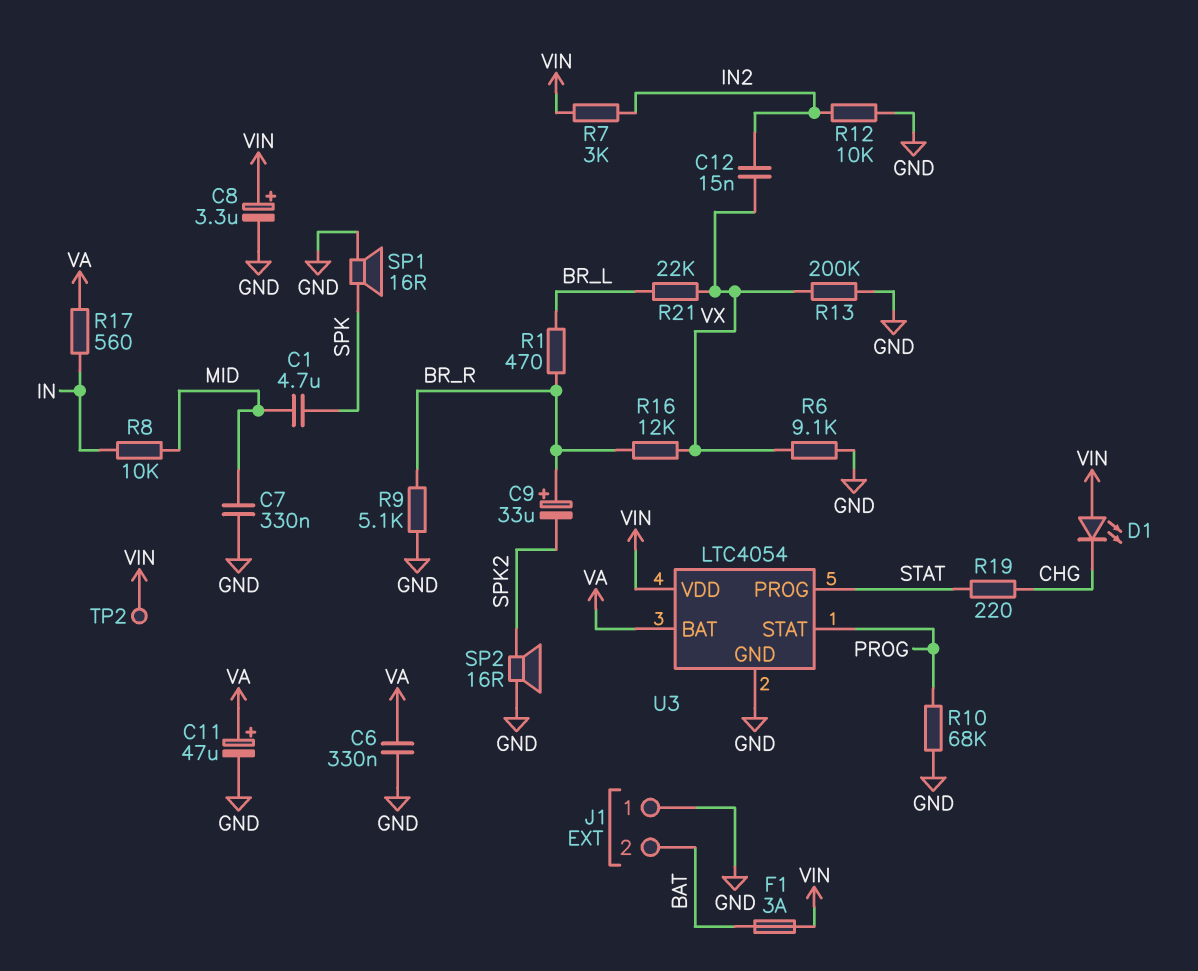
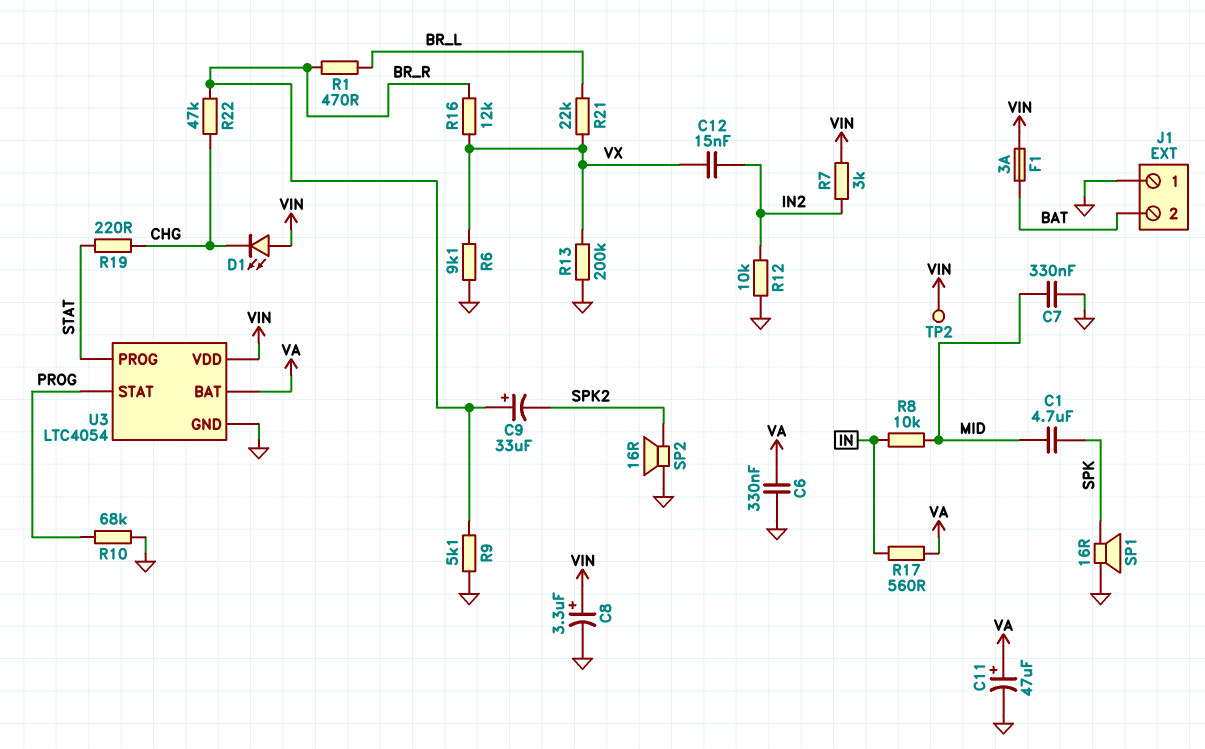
R22: none -> 47k (BR_R, CHG)

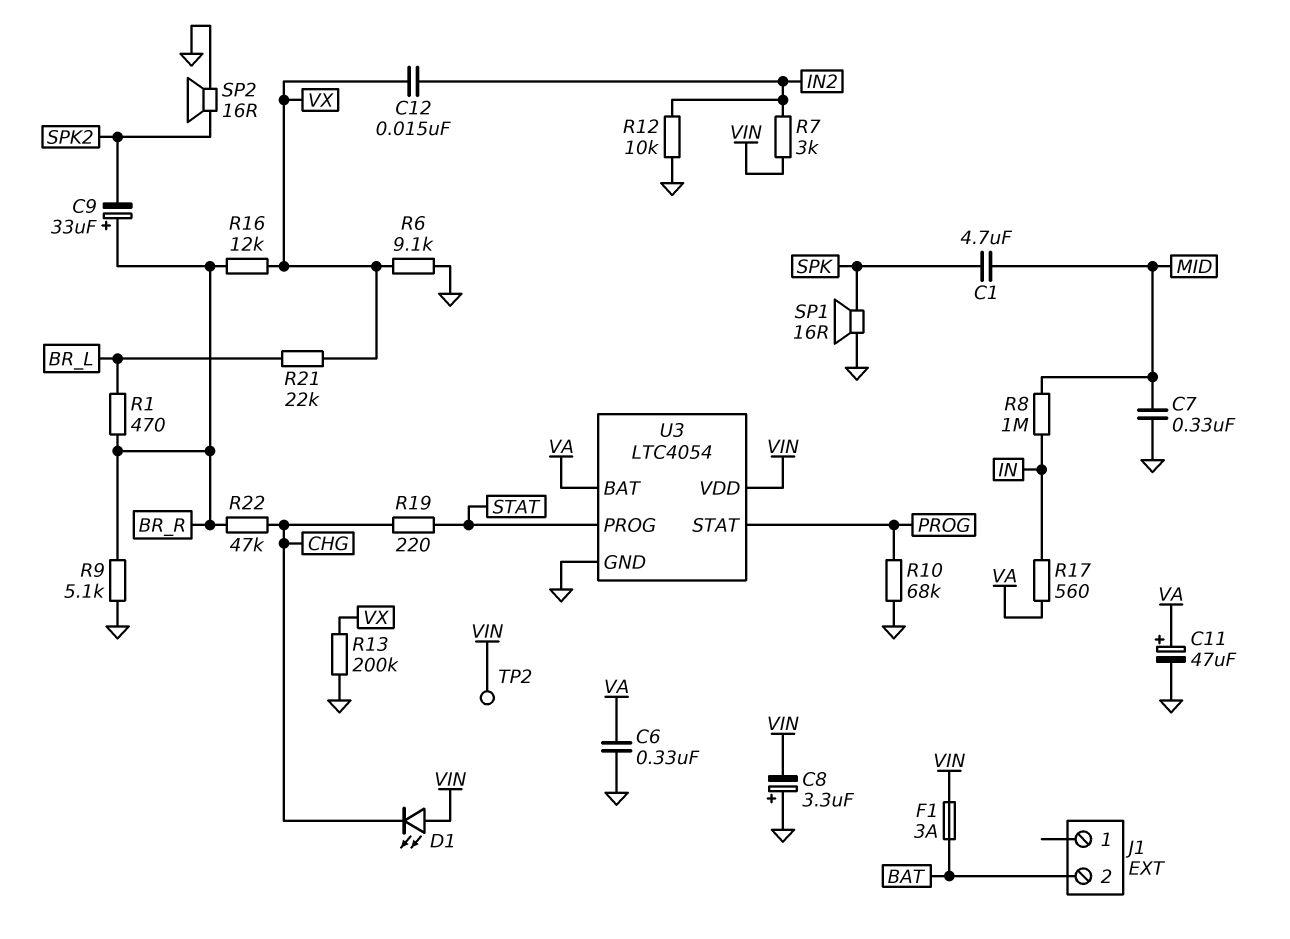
C8: 3.3uF (plus VIN, minus GND) -> 3.3uF (plus GND, minus VIN)
J1 pin 1: GND -> none
R8: 10k (IN, MID) -> 1M (IN, MID)

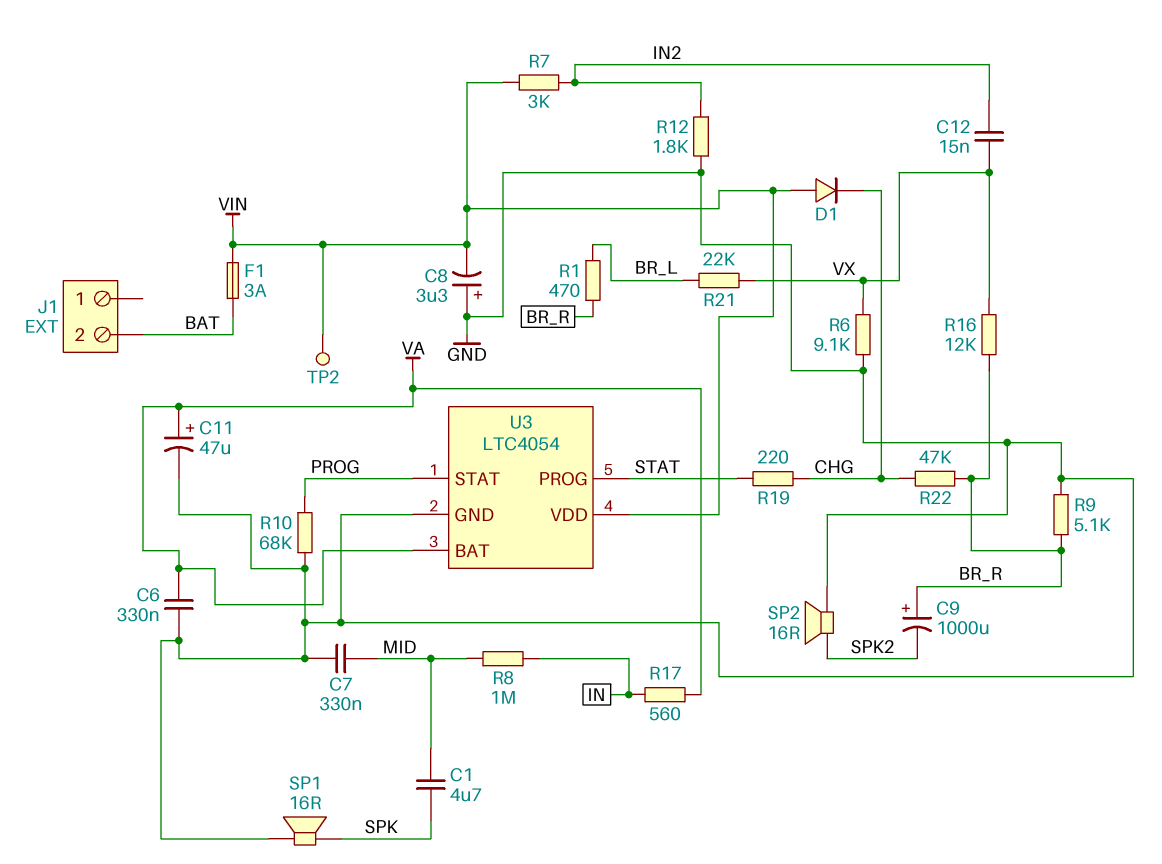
C9: 33uF (plus BR_R, minus SPK2) -> 1000uF (plus BR_R, minus SPK2)
D1: LED (A VIN, K CHG) -> diode (A VIN, K CHG)
R12: 10k (GND, IN2) -> 1.8k (GND, IN2)
R13: 200k (GND, VX) -> none

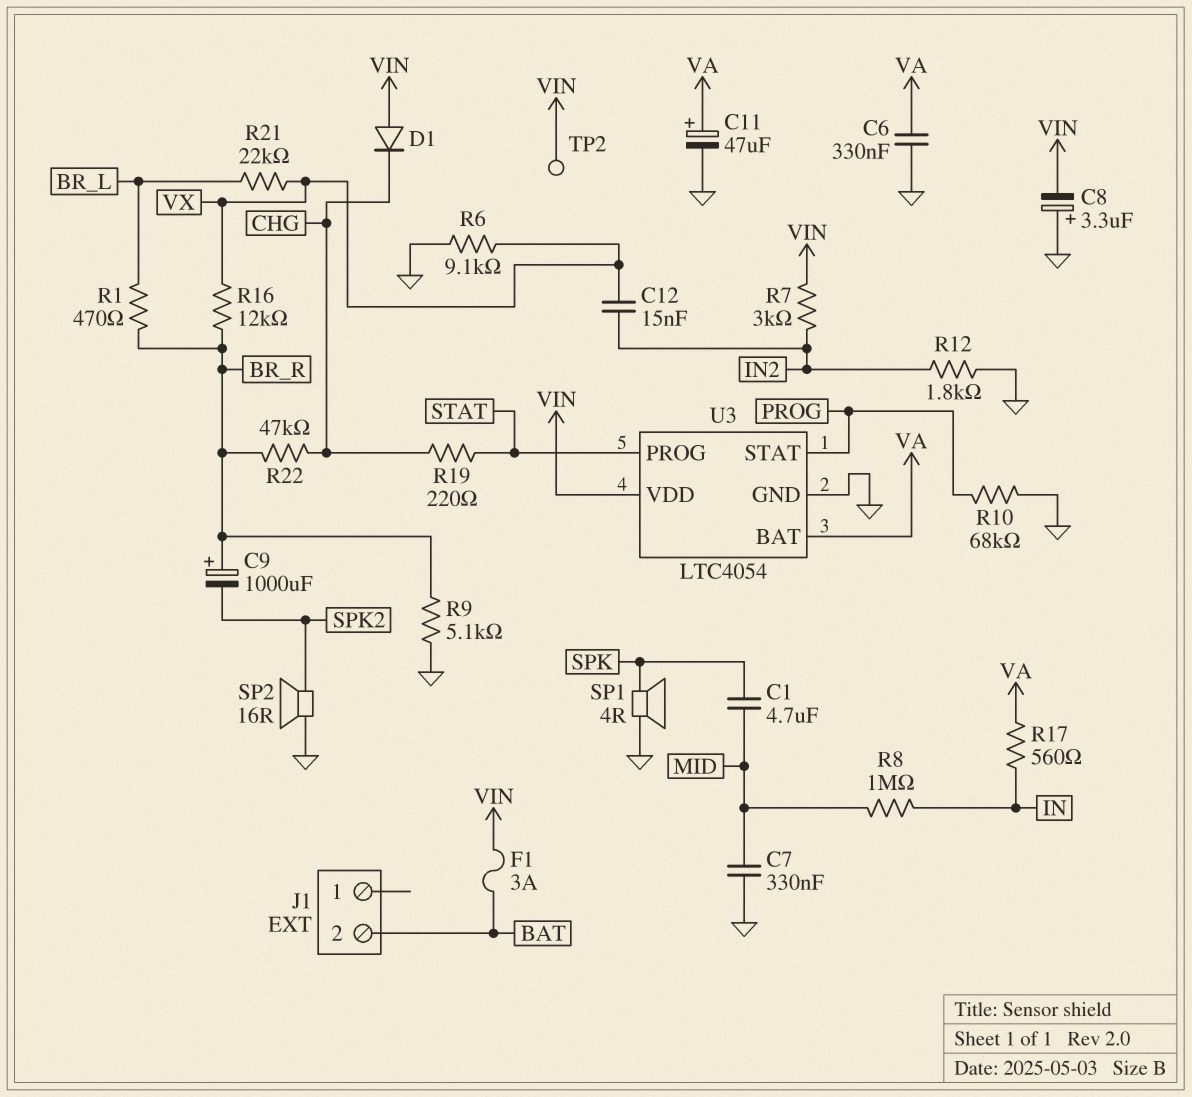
SP1: speaker 16R (GND, SPK) -> speaker 4R (GND, SPK)

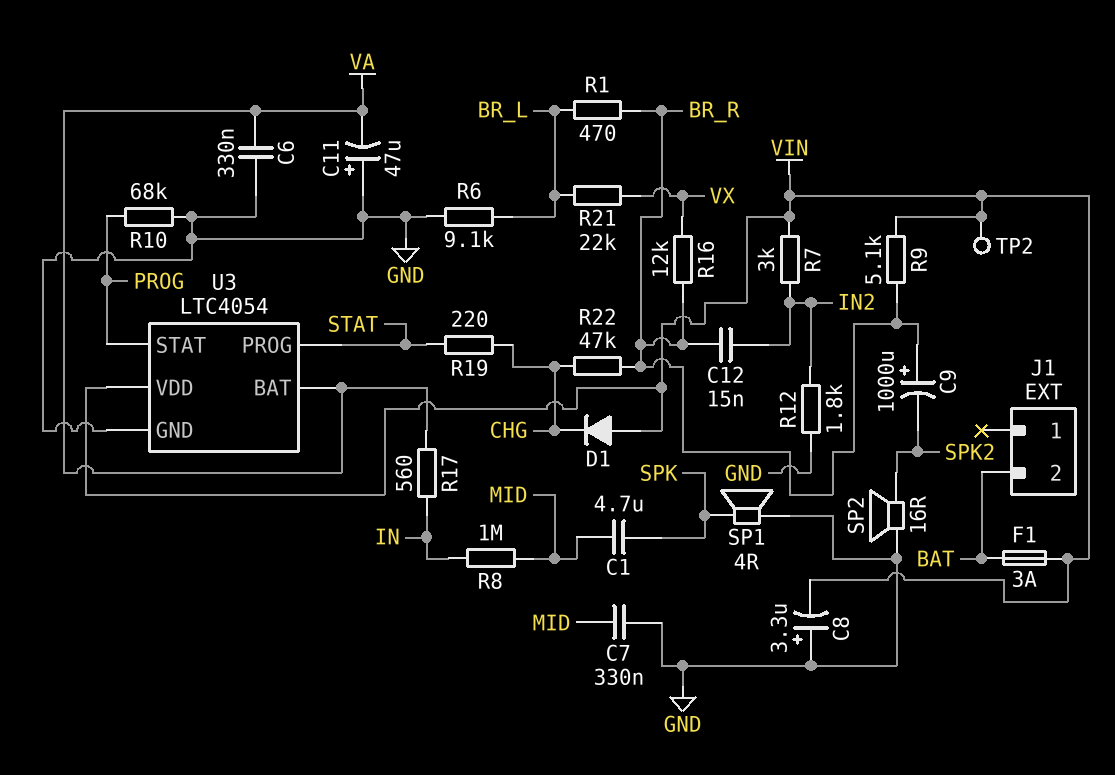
C11: 47uF (plus VA, minus GND) -> 47uF (plus GND, minus VA)
C12: 15nF (IN2, VX) -> 15nF (BR_R, IN2)
R6: 9.1k (GND, VX) -> 9.1k (BR_L, GND)
R9: 5.1k (BR_R, GND) -> 5.1k (BR_R, VIN)

